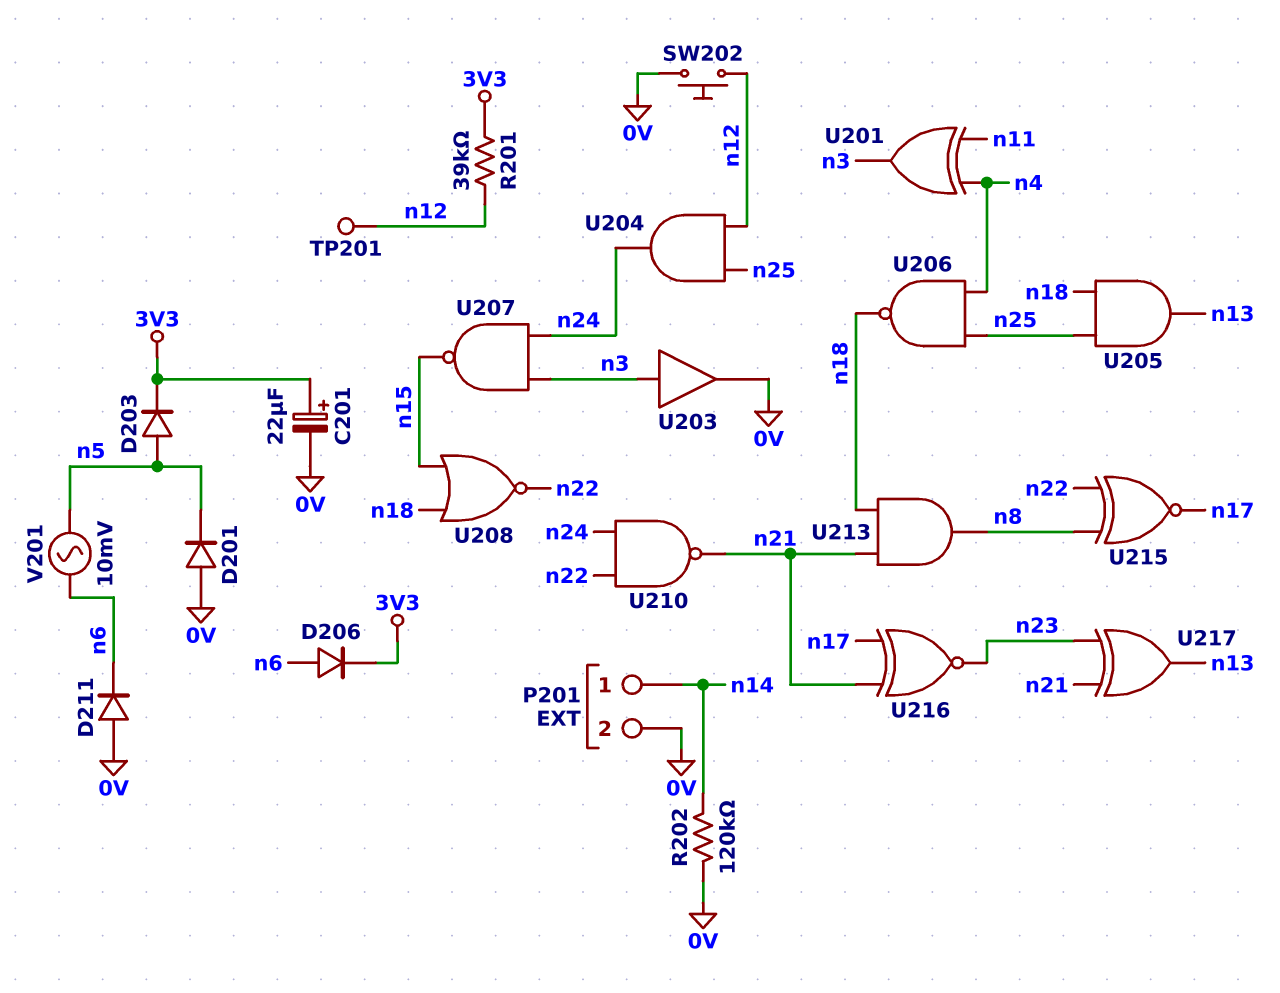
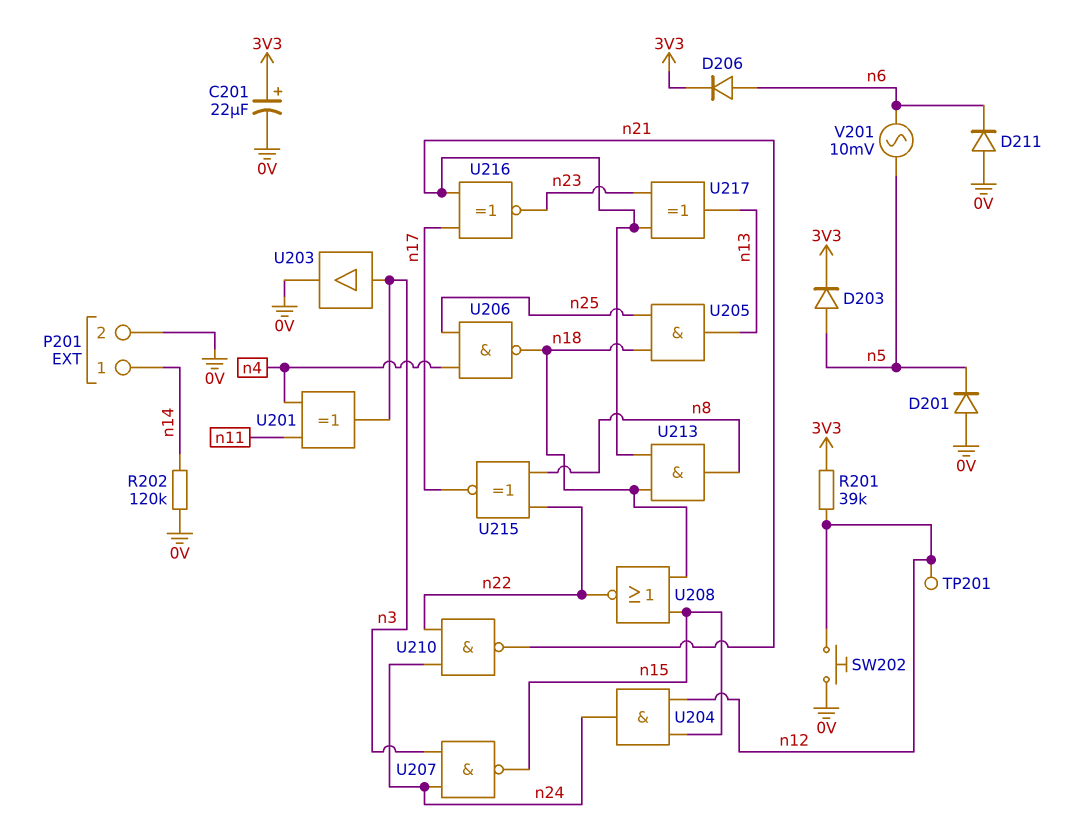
U204: AND (in n12, in n25, out n24) -> AND (in n12, in n15, out n24)

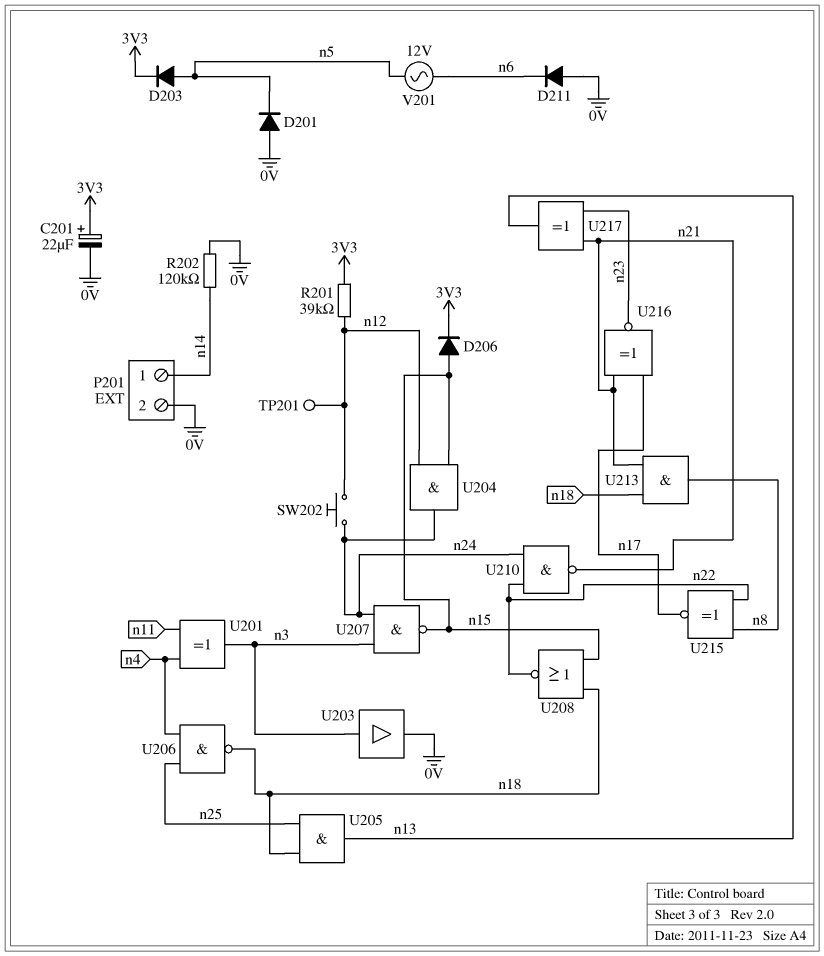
D206: diode (A n6, K 3V3) -> diode (A n15, K 3V3)
SW202: button (0V, n12) -> button (n12, n24)
V201: AC 10mV (n5, n6) -> AC 12V (n5, n6)

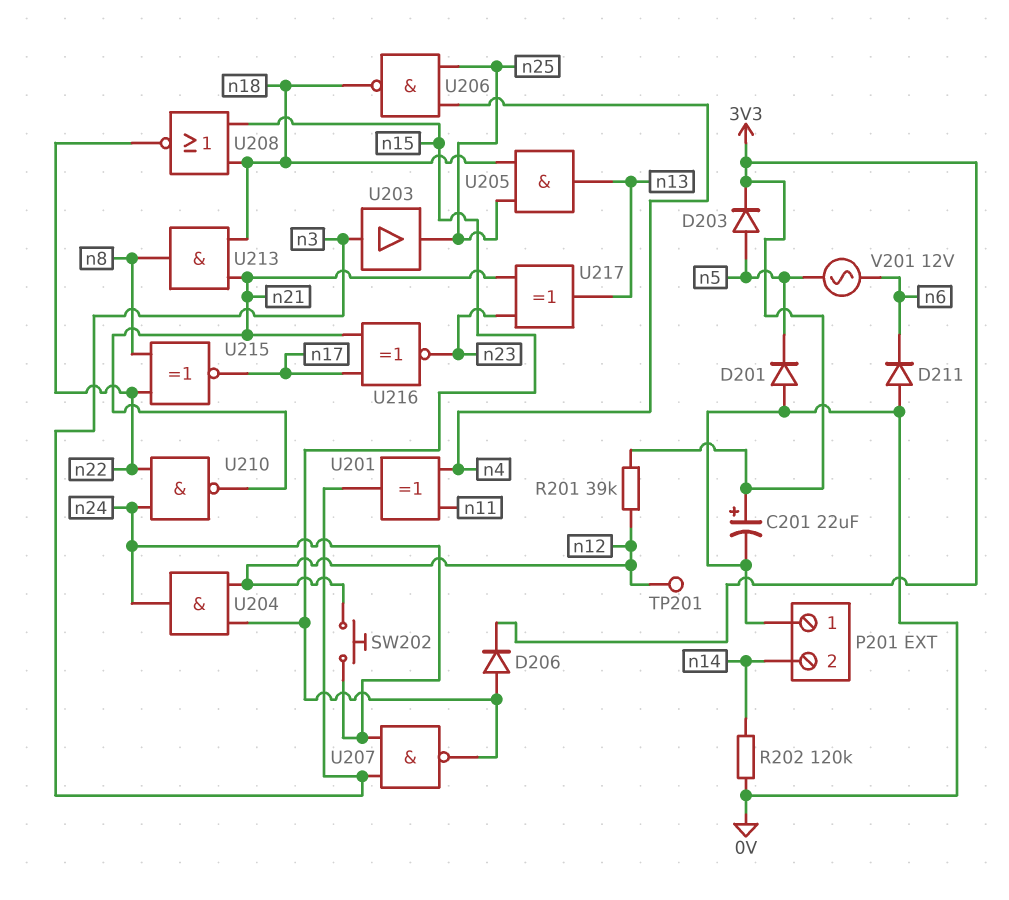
P201 pin 1: n14 -> 0V
P201 pin 2: 0V -> n14
U203: buffer (in n3, out 0V) -> buffer (in n3, out n25)

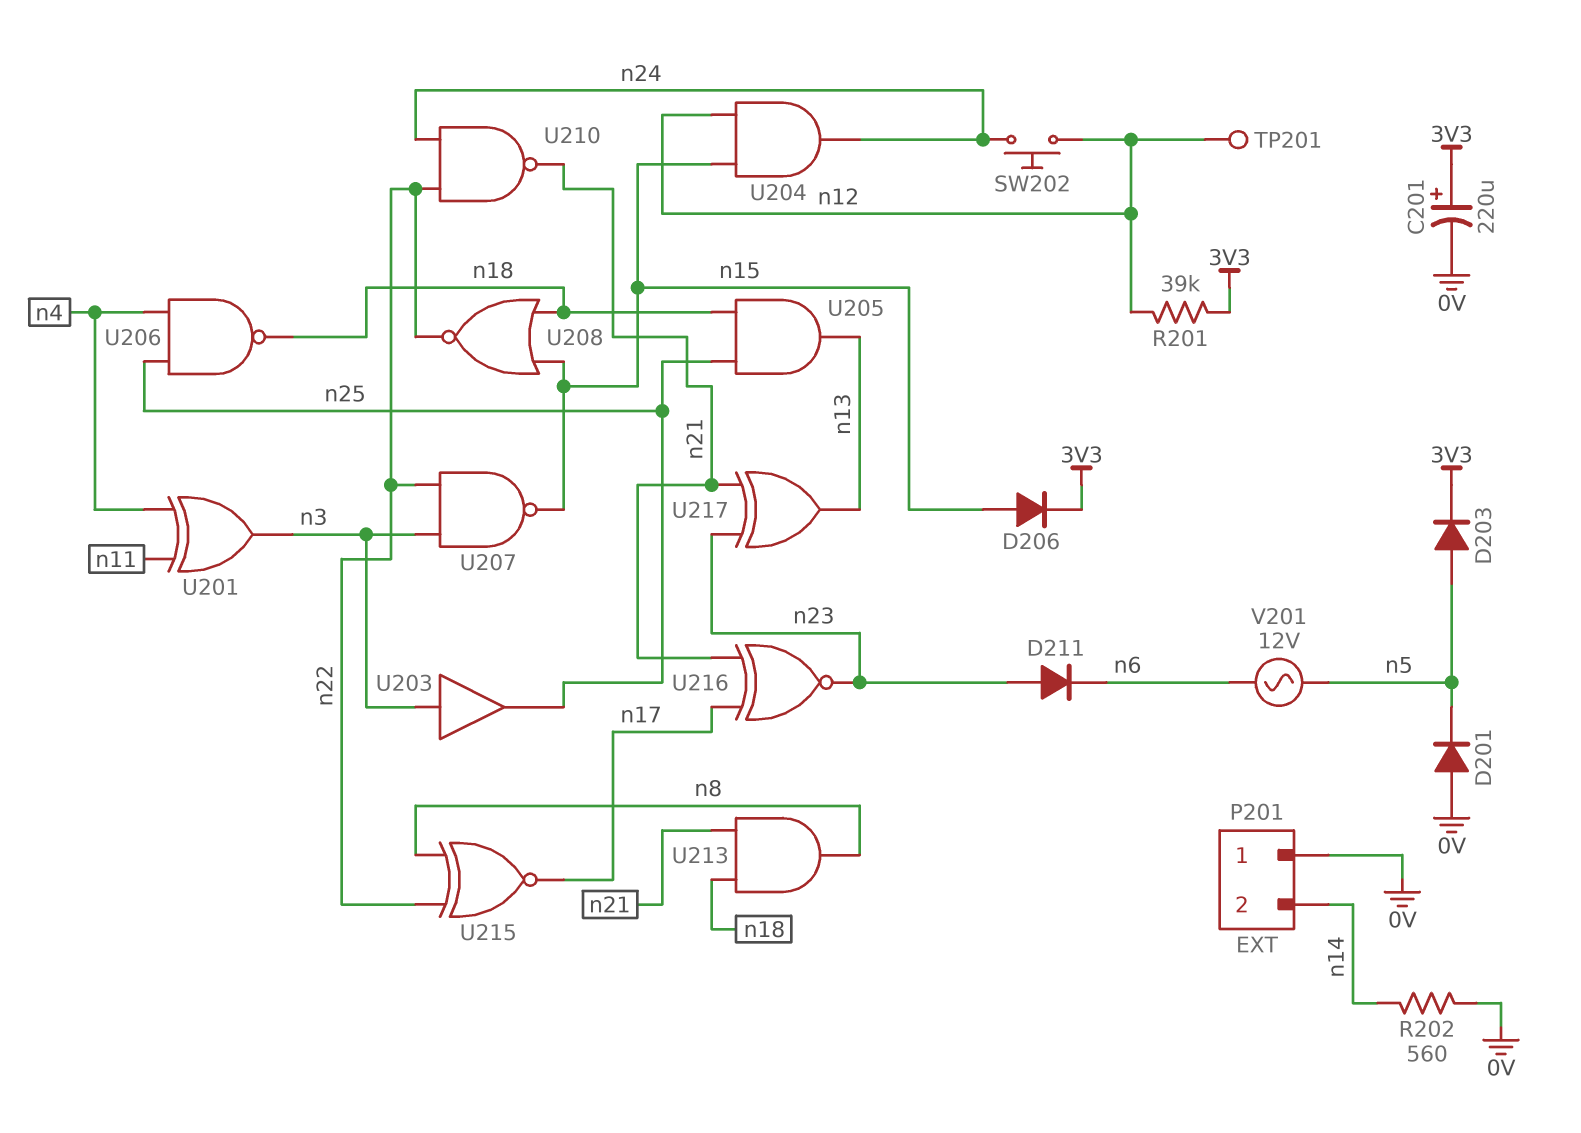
C201: 22uF (plus 3V3, minus 0V) -> 220uF (plus 3V3, minus 0V)
D211: diode (A 0V, K n6) -> diode (A n23, K n6)
R202: 120k (0V, n14) -> 560 (0V, n14)
U207: NAND (in n3, in n24, out n15) -> NAND (in n3, in n22, out n15)

